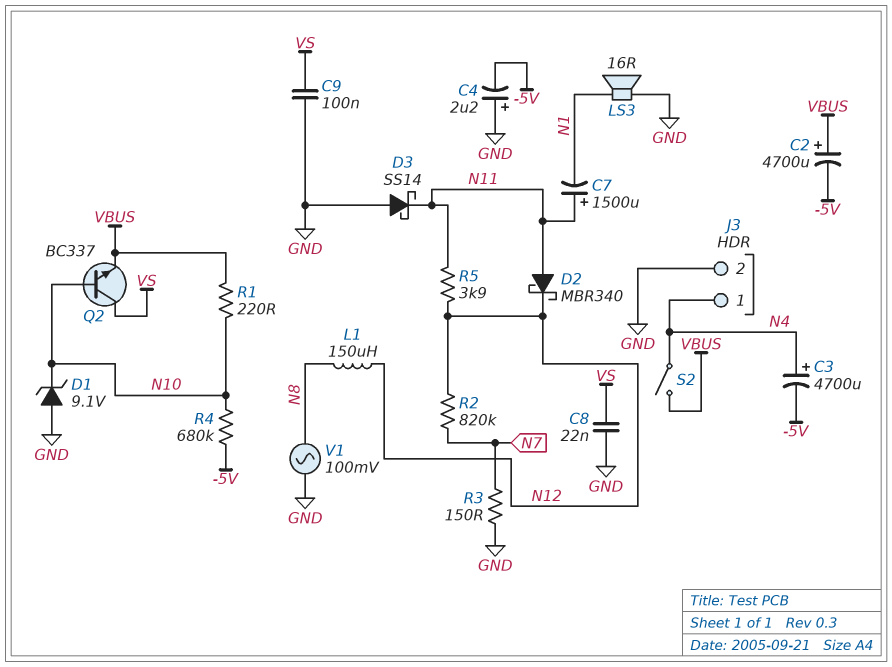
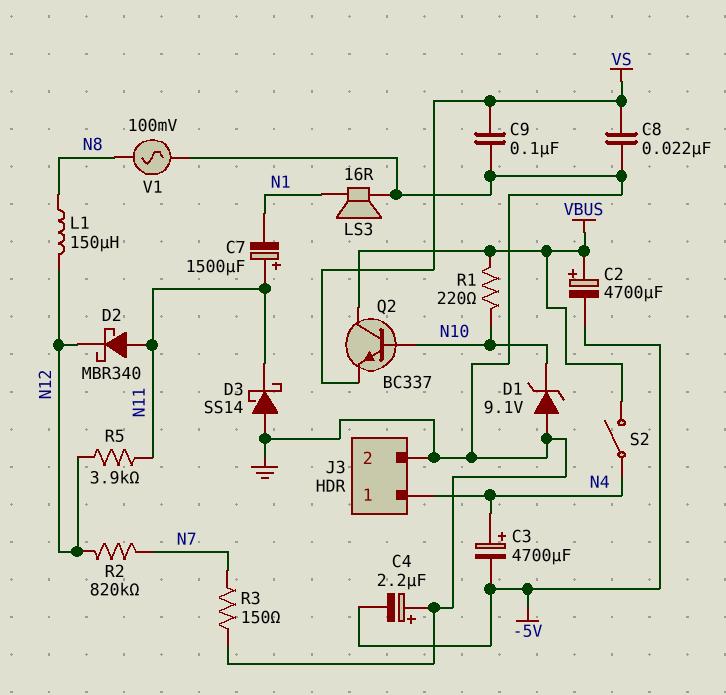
Q2: NPN BC337 (B N10, C VS, E VBUS) -> NPN BC337 (B N10, C VBUS, E VS)
R4: 680k (-5V, N10) -> none

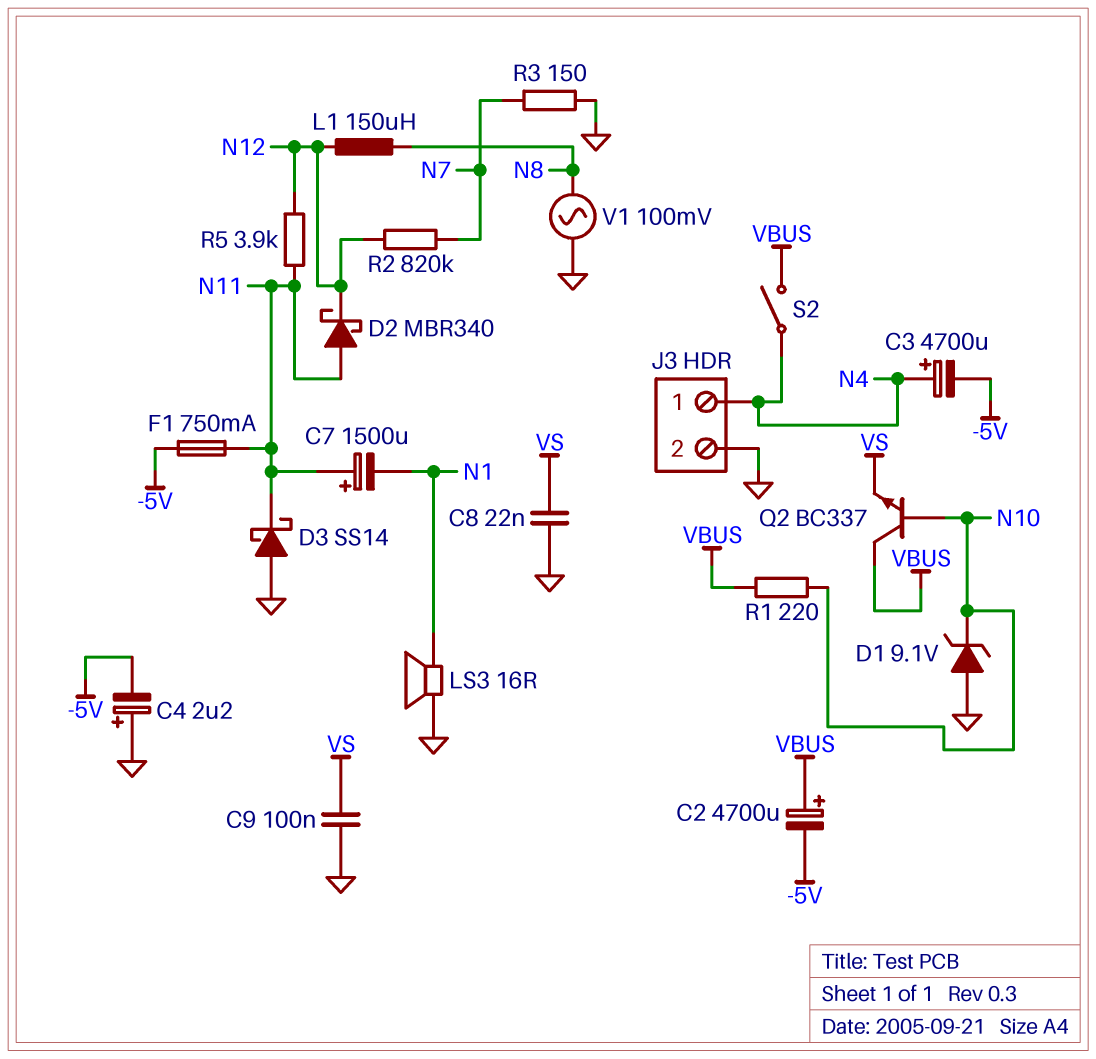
F1: none -> 750mA (-5V, N11)

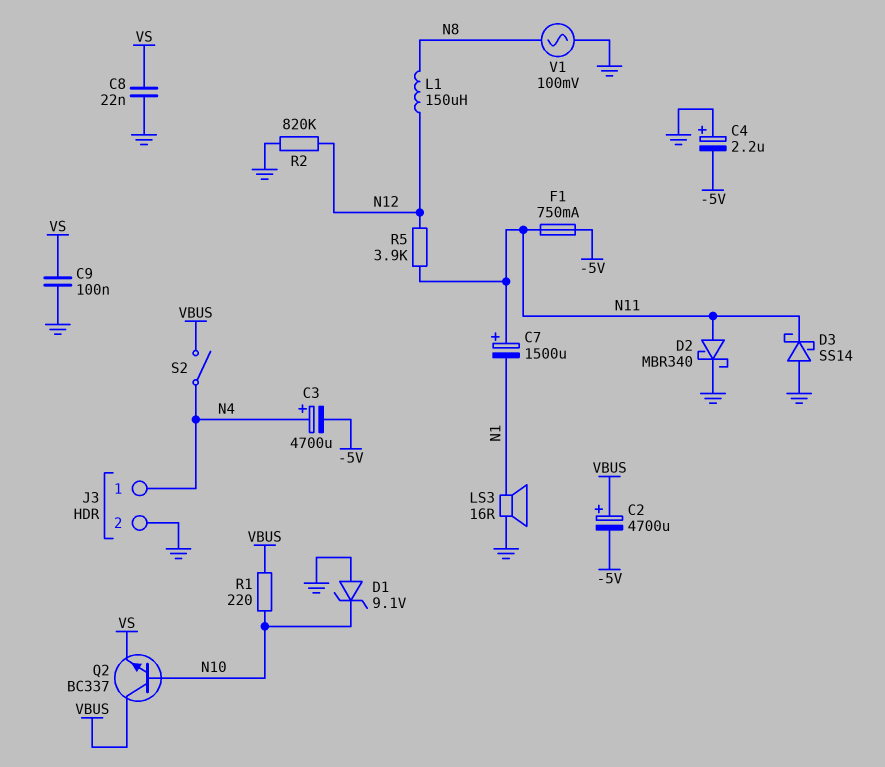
D2: schottky MBR340 (A N11, K N12) -> schottky MBR340 (A N11, K GND)
R2: 820k (N7, N12) -> 820k (GND, N12)
R3: 150 (GND, N7) -> none

